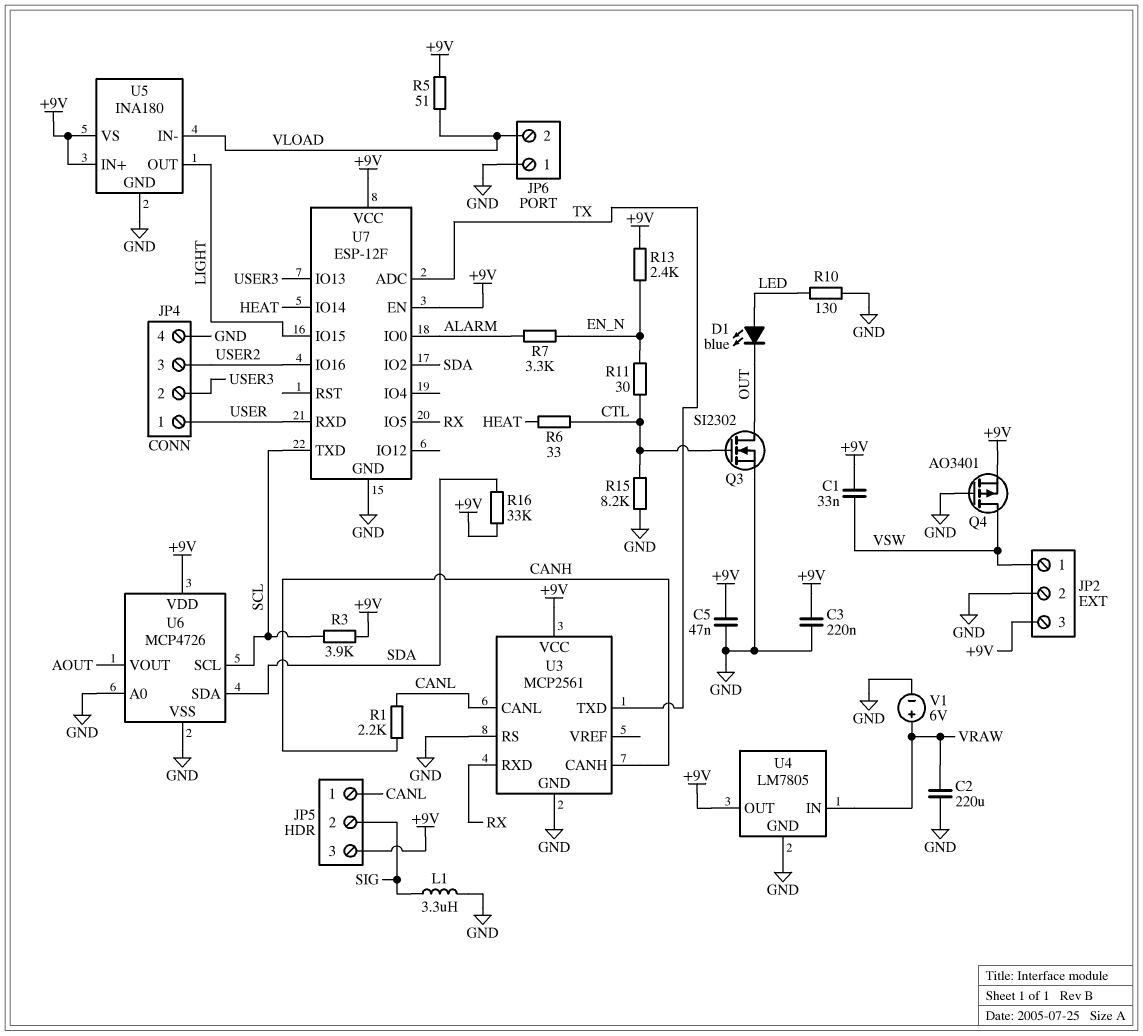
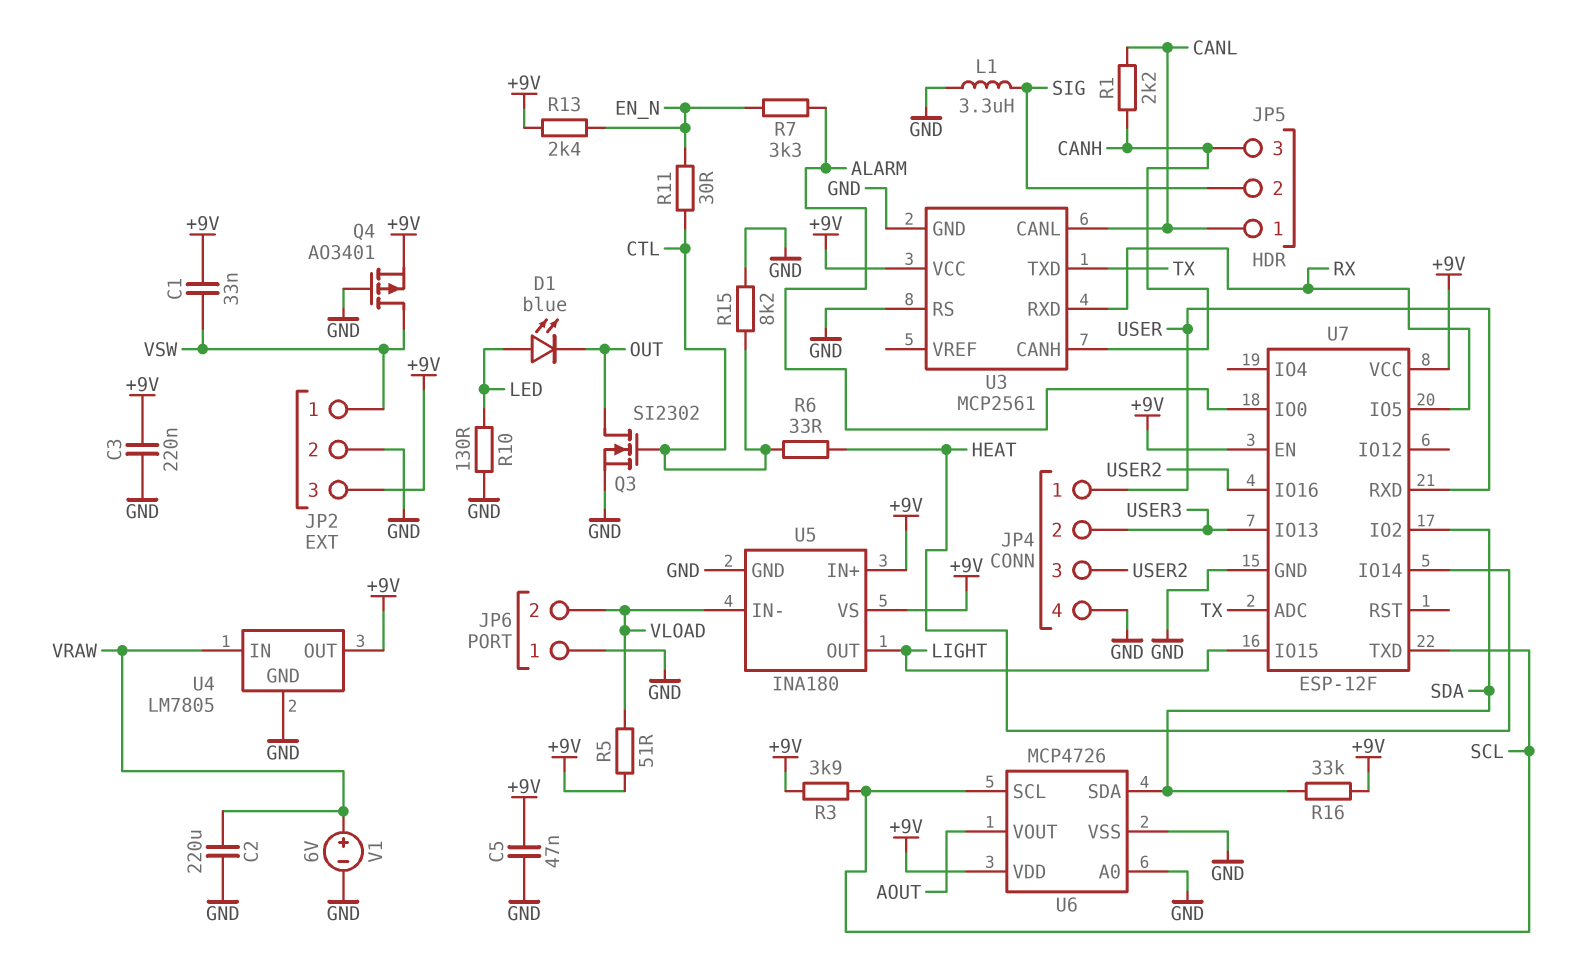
JP5 pin 3: +9V -> CANH

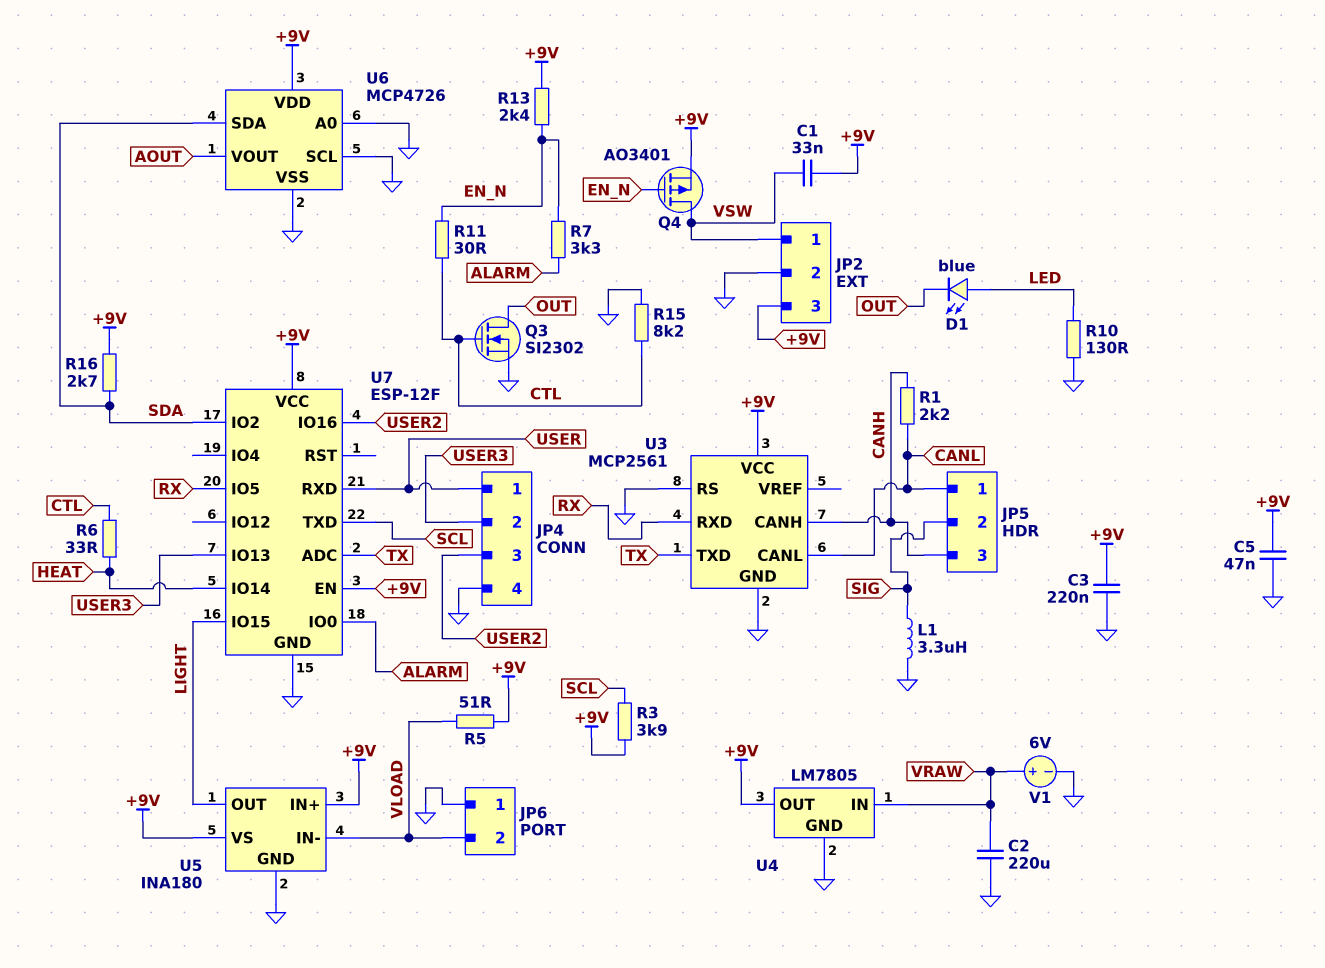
Q4: PMOS AO3401 (G GND, D VSW, S +9V) -> PMOS AO3401 (G EN_N, D VSW, S +9V)
R16: 33k (+9V, SDA) -> 2.7k (+9V, SDA)
U6 pin SCL: SCL -> GND

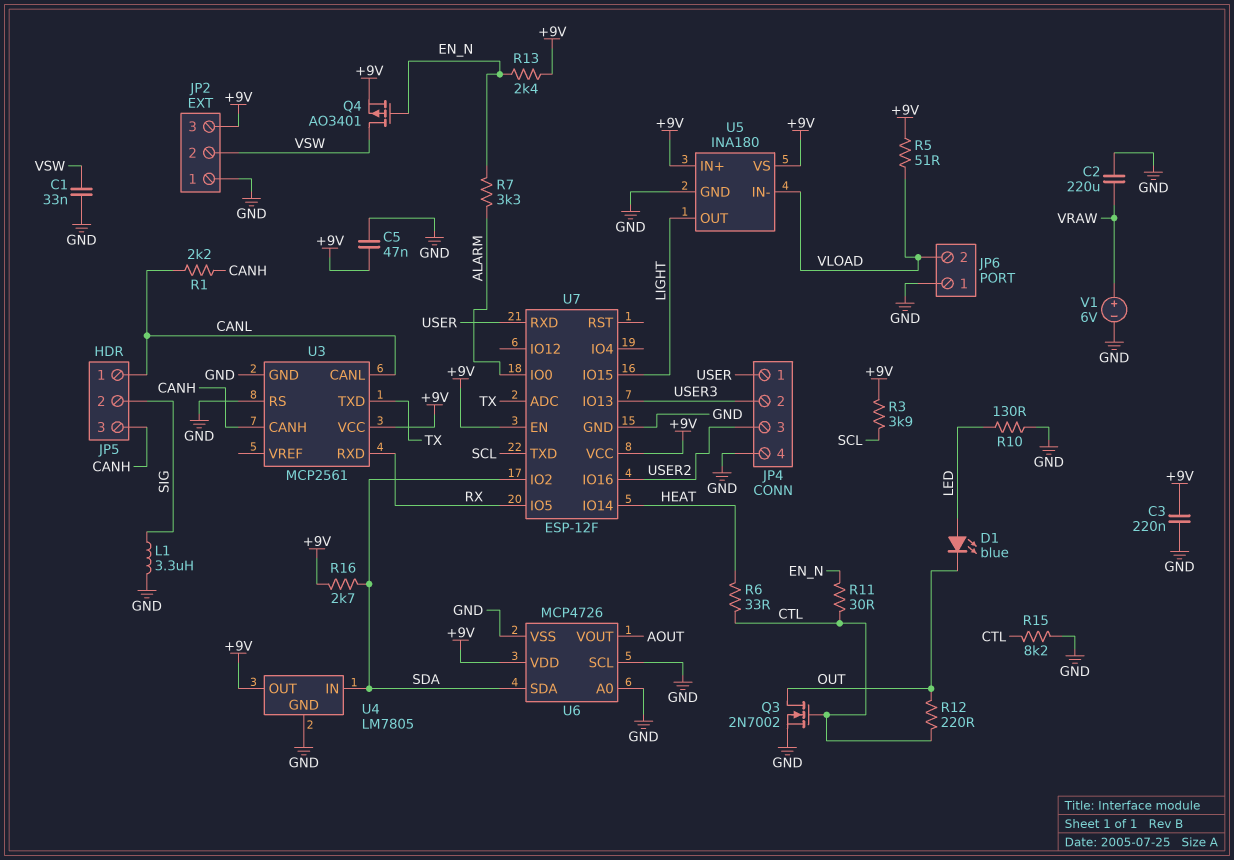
C1: 33nF (+9V, VSW) -> 33nF (GND, VSW)
JP2 pin 1: VSW -> GND
JP2 pin 2: GND -> VSW
Q3: NMOS SI2302 (G CTL, D OUT, S GND) -> NMOS 2N7002 (G CTL, D OUT, S GND)
R12: none -> 220 (CTL, OUT)
U4 pin IN: VRAW -> SDA

